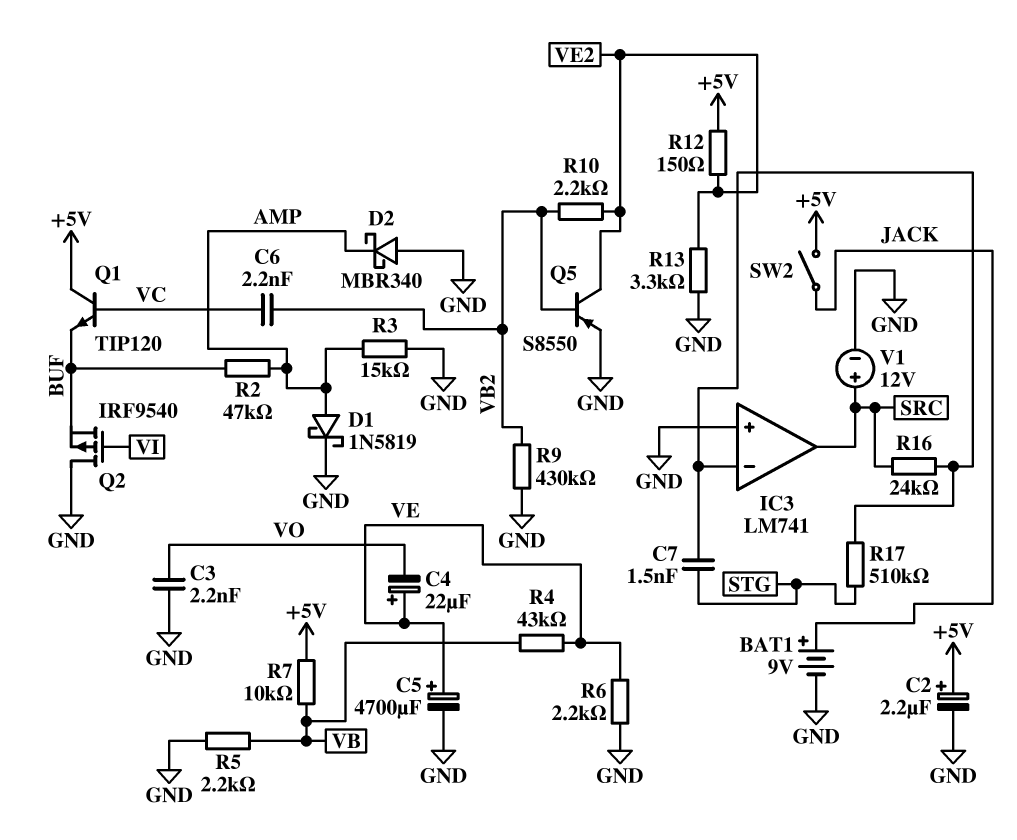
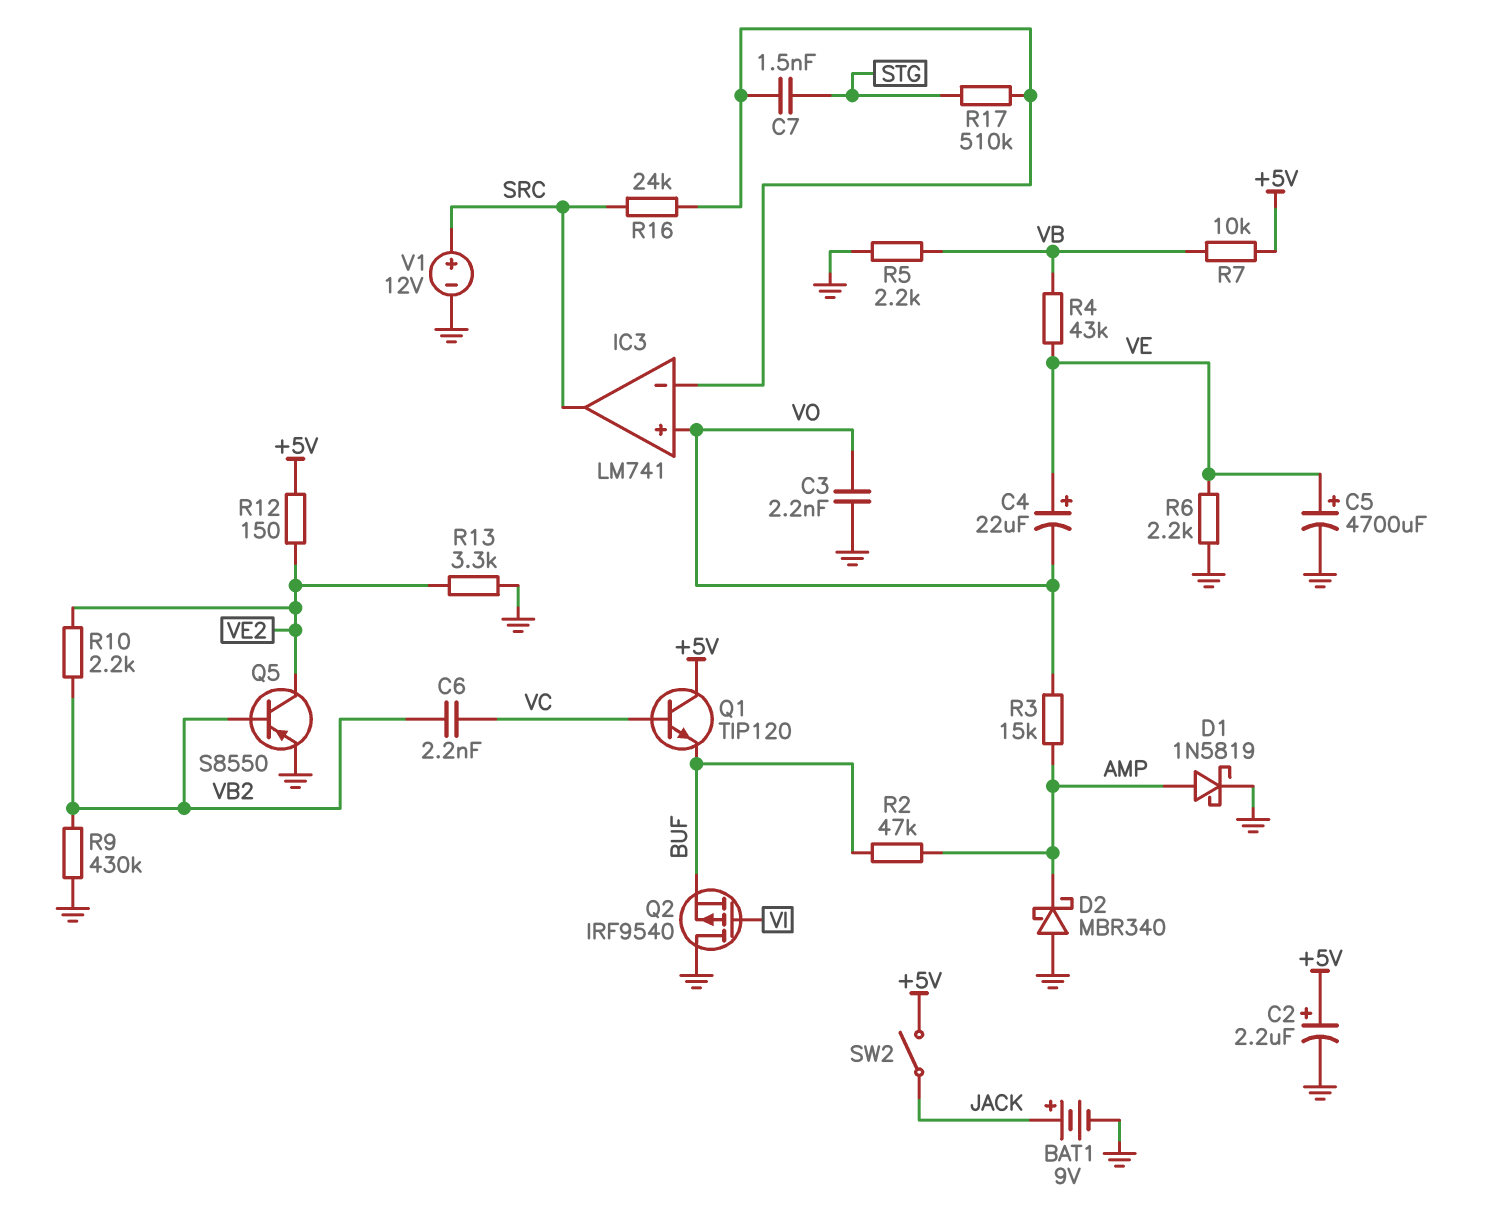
IC3 pin in+: GND -> VO
R3: 15k (AMP, GND) -> 15k (AMP, VO)

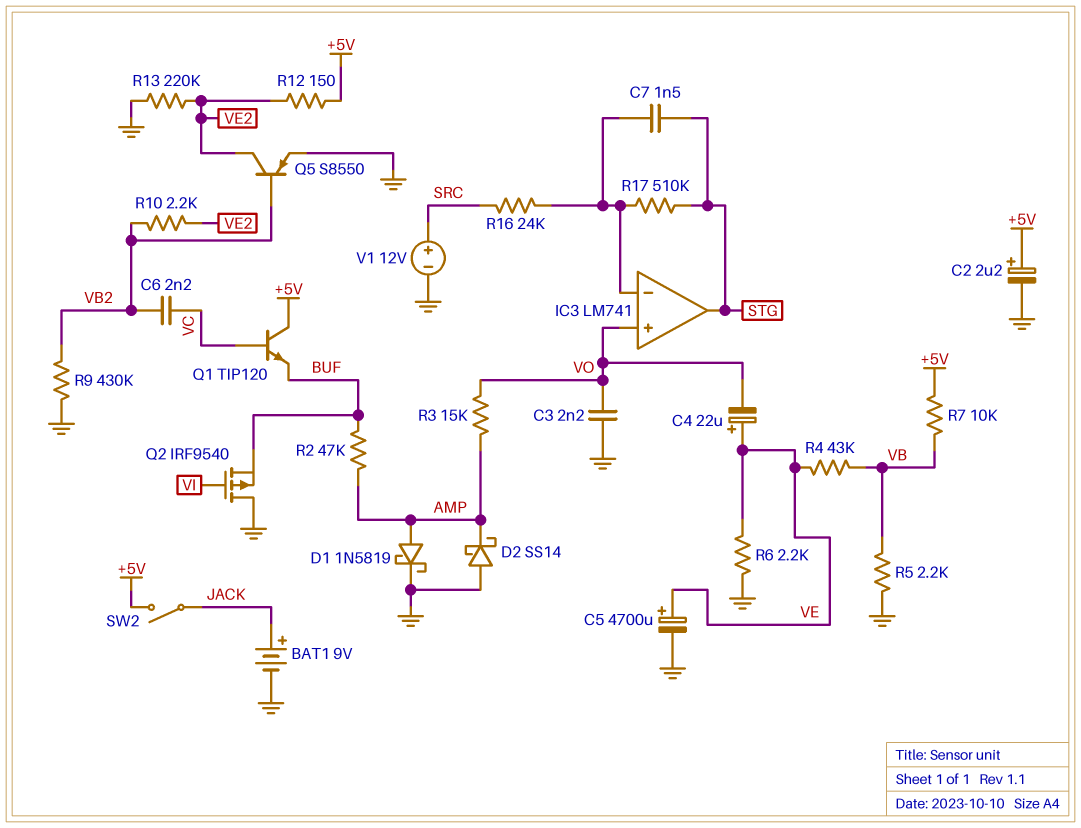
D2: schottky MBR340 (A GND, K AMP) -> schottky SS14 (A GND, K AMP)
IC3 pin out: SRC -> STG
R13: 3.3k (GND, VE2) -> 220k (GND, VE2)

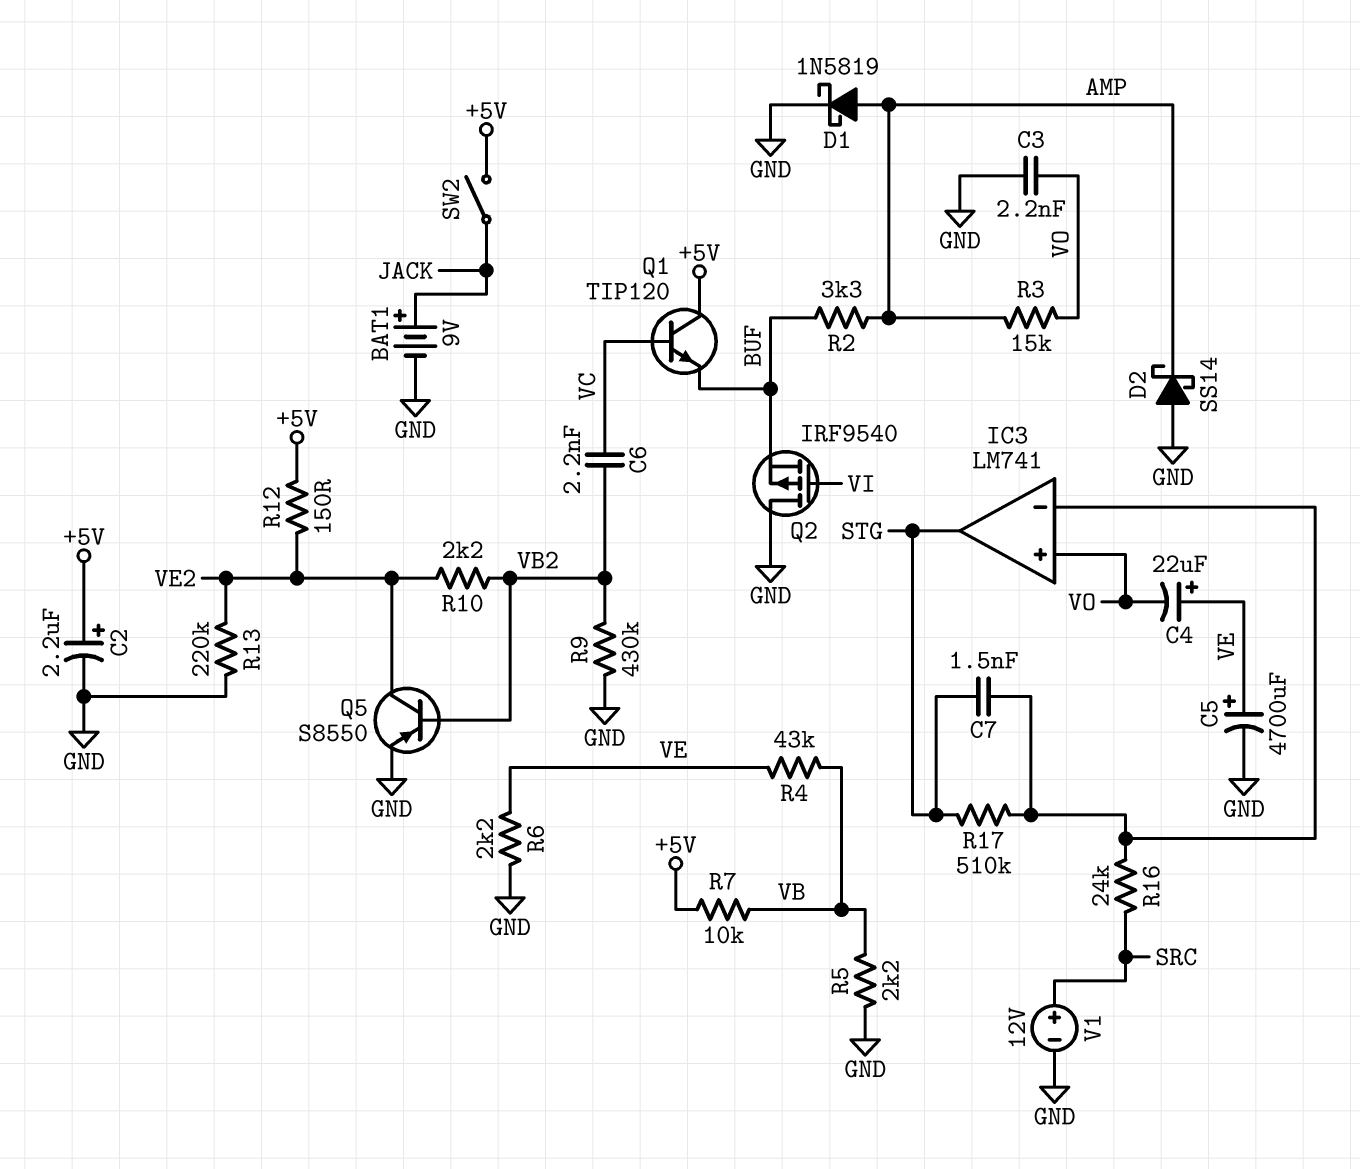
R2: 47k (AMP, BUF) -> 3.3k (AMP, BUF)

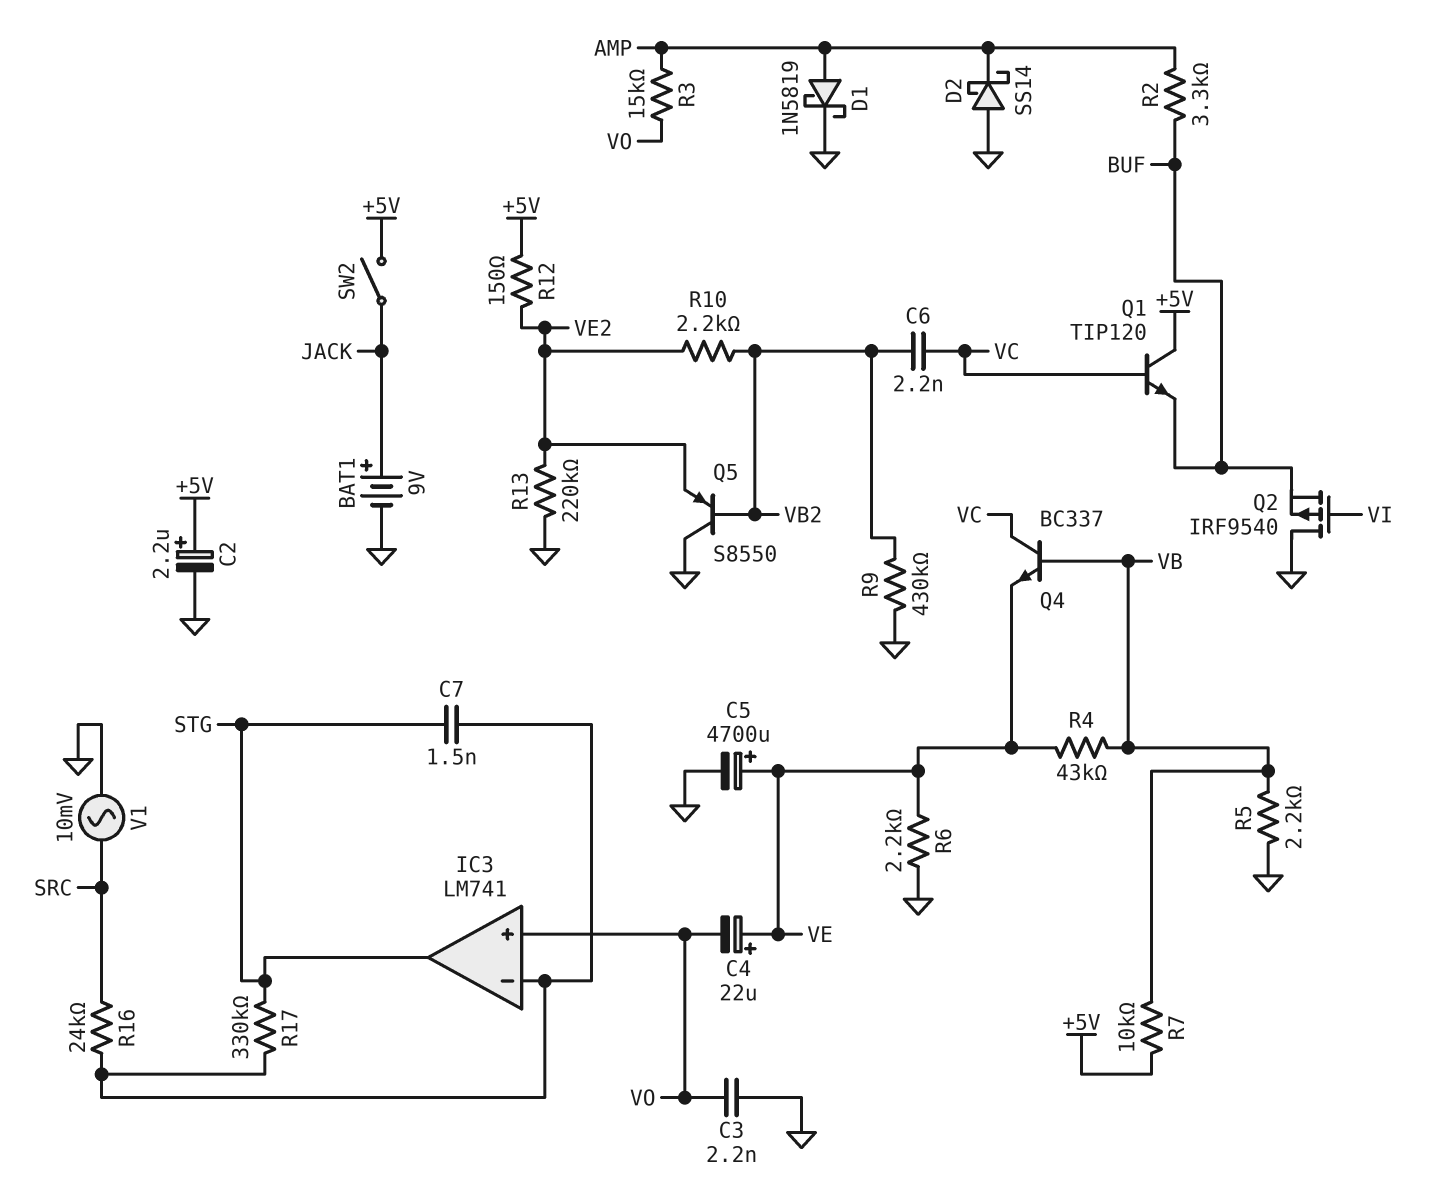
Q4: none -> NPN BC337 (B VB, C VC, E VE)
Q5: PNP S8550 (B VB2, C VE2, E GND) -> PNP S8550 (B VB2, C GND, E VE2)
R17: 510k (IC3/in-, STG) -> 330k (IC3/in-, STG)
V1: 12V (plus SRC, minus GND) -> AC 10mV (GND, SRC)

